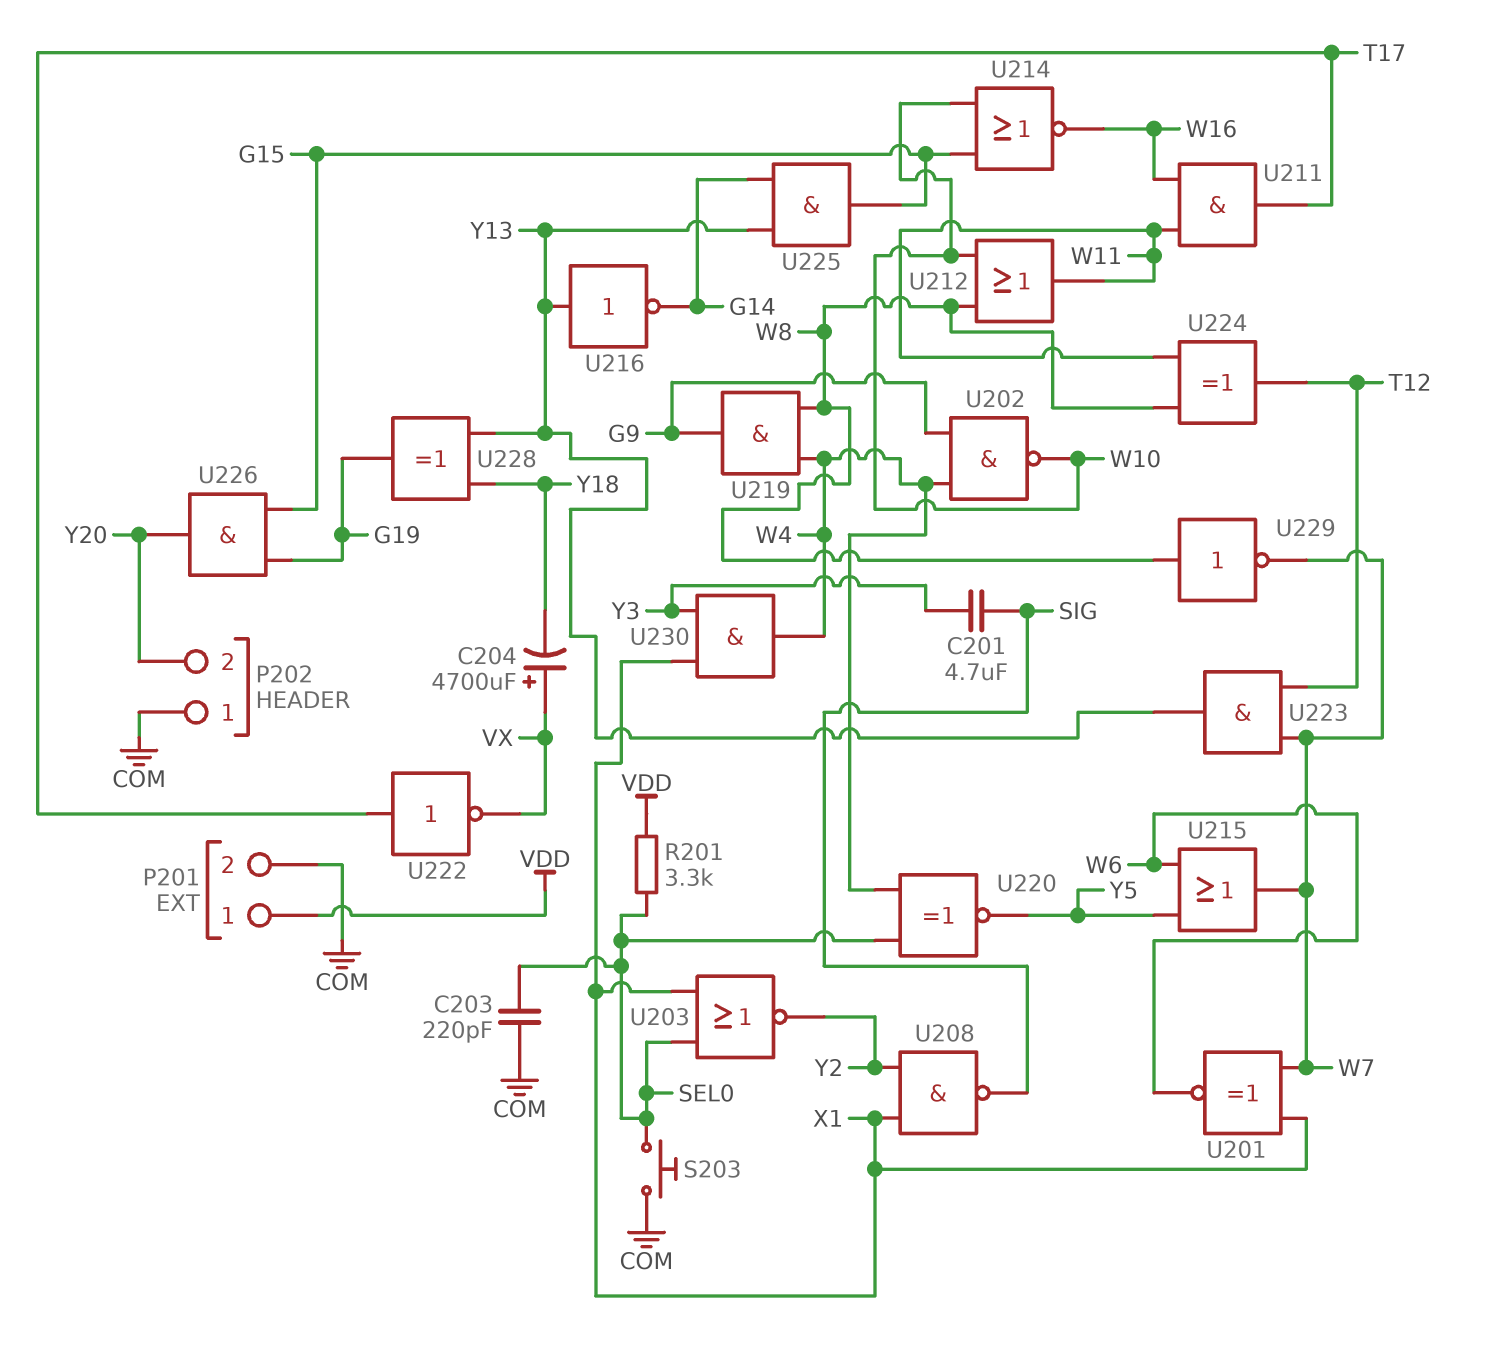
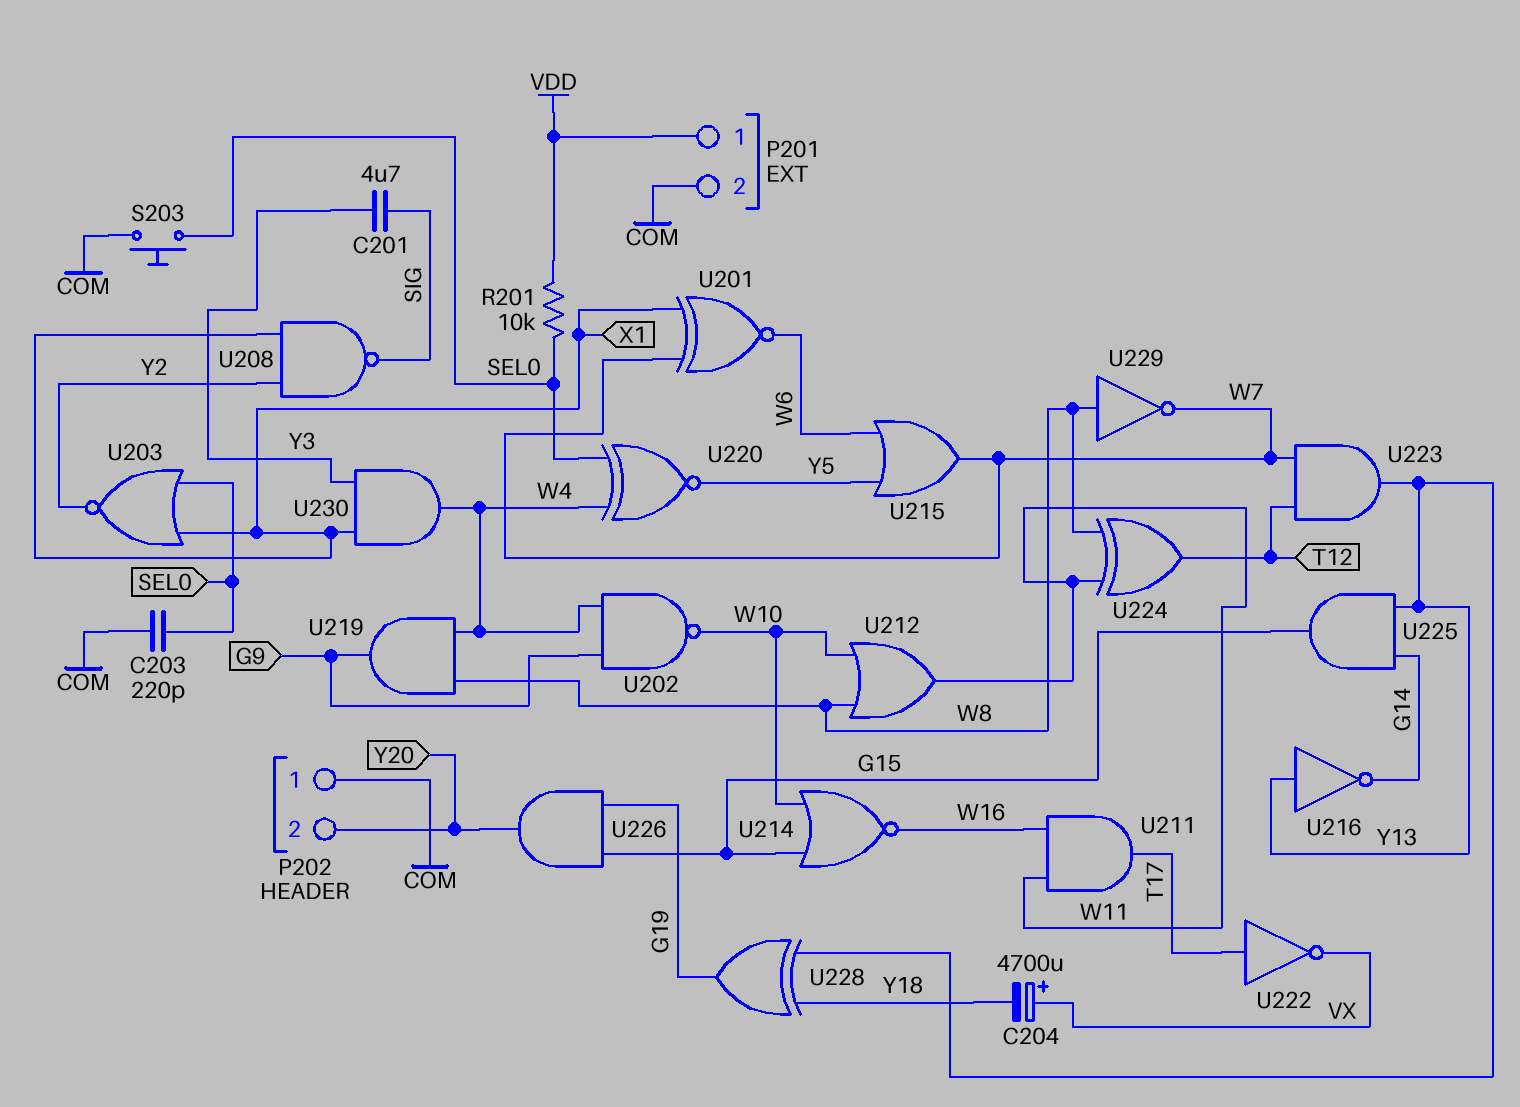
R201: 3.3k (SEL0, VDD) -> 10k (SEL0, VDD)

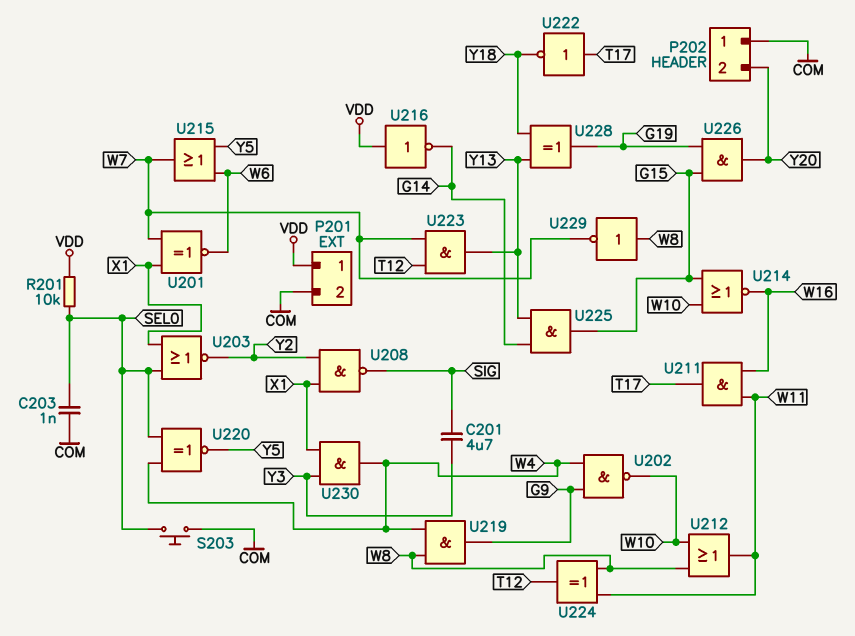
C203: 220pF (COM, SEL0) -> 1nF (COM, SEL0)
C204: 4700uF (plus VX, minus Y18) -> none
U216: NOT (in Y13, out G14) -> NOT (in VDD, out G14)
U222: NOT (in T17, out VX) -> NOT (in T17, out Y18)

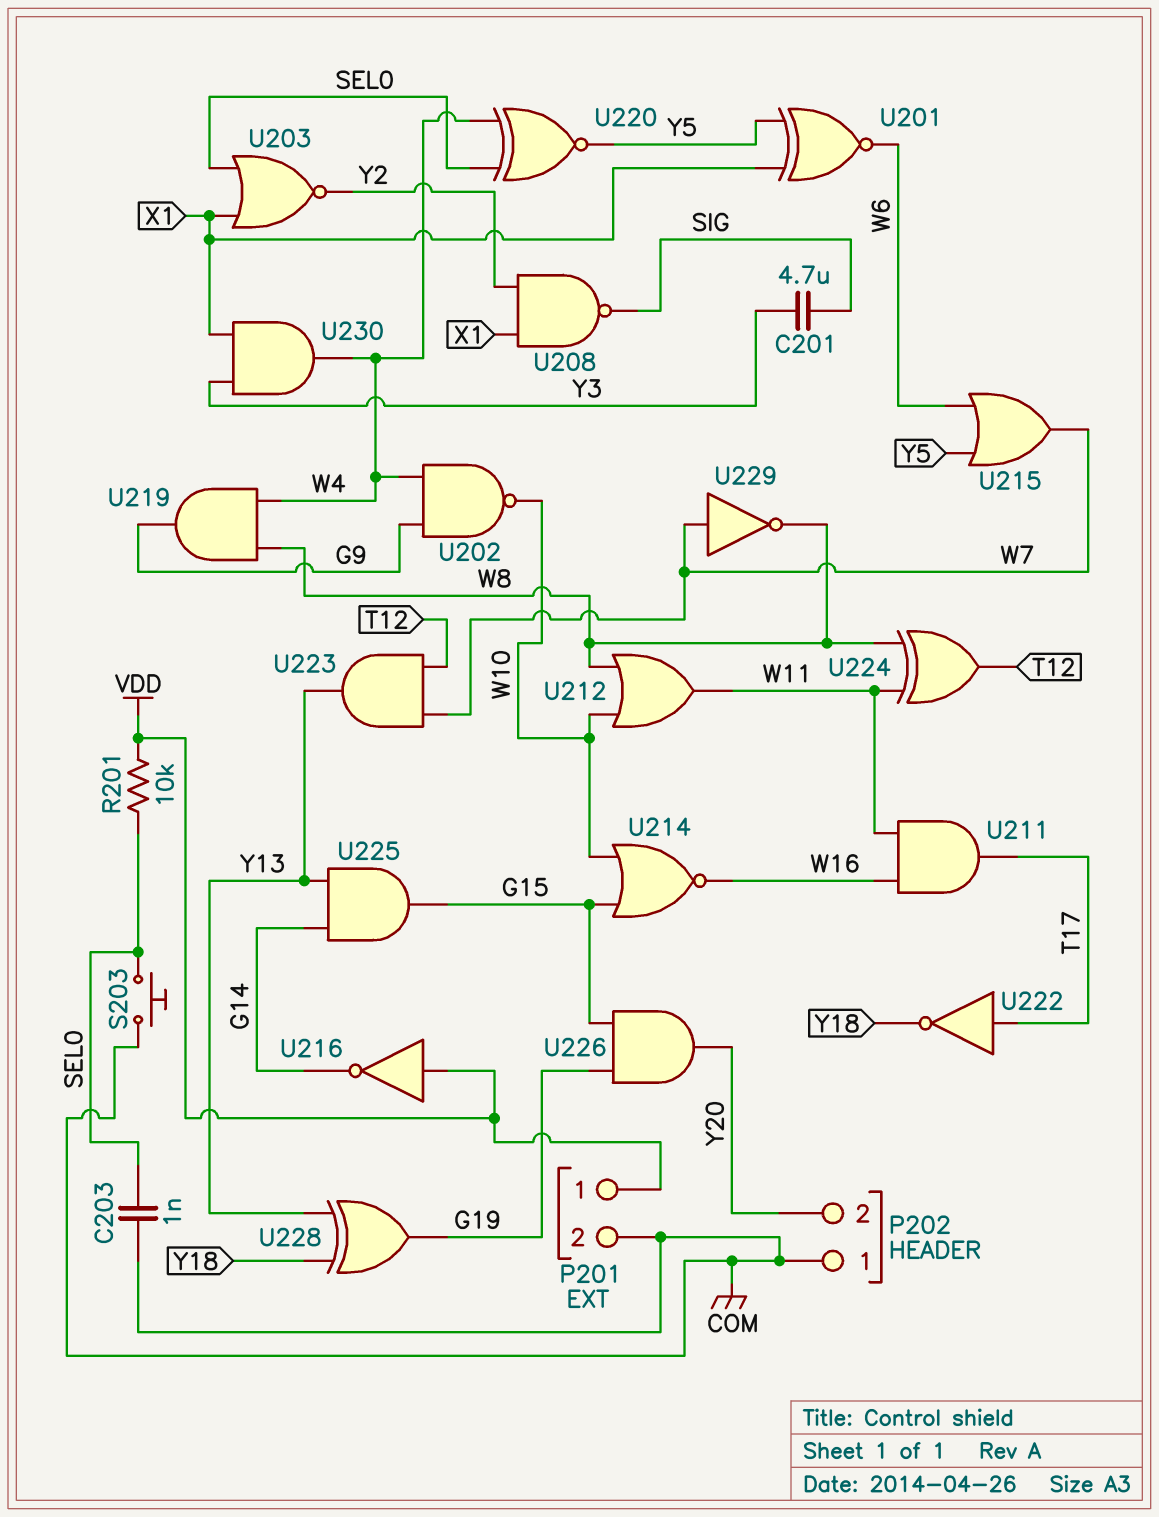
U201: XNOR (in W7, in X1, out W6) -> XNOR (in X1, in Y5, out W6)
U229: NOT (in W8, out W7) -> NOT (in W7, out W8)

